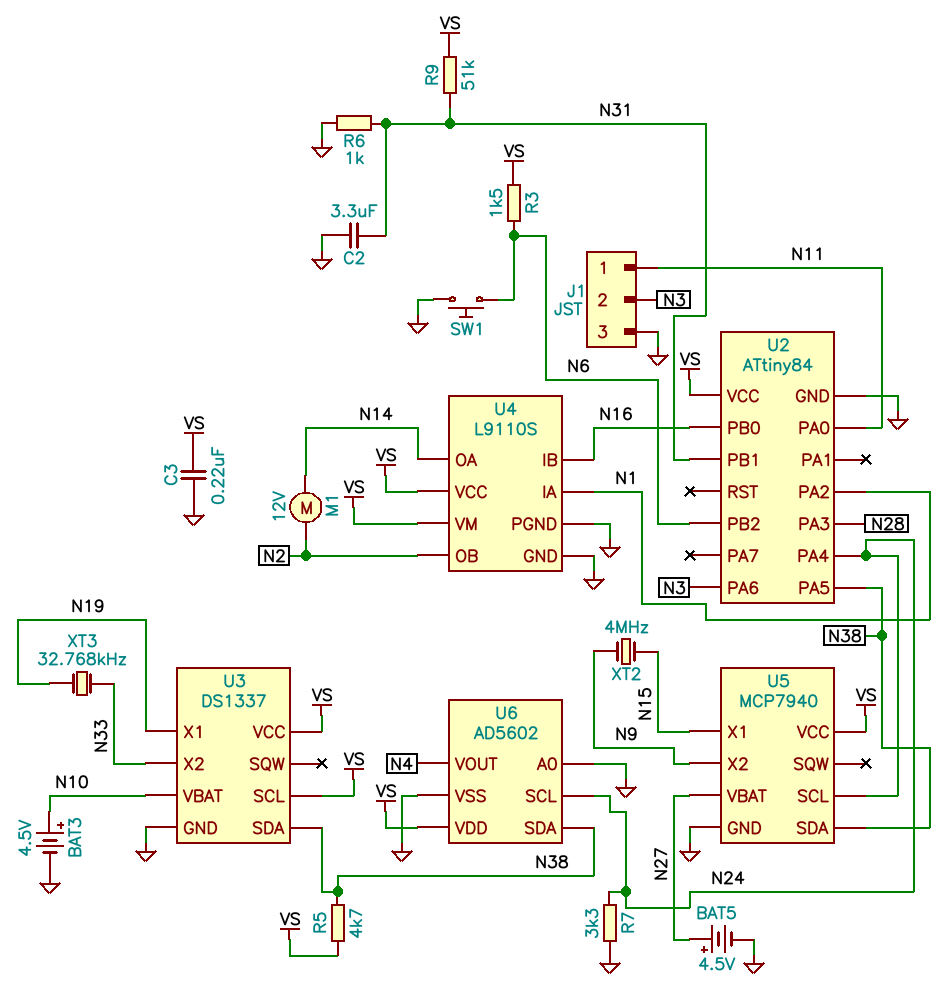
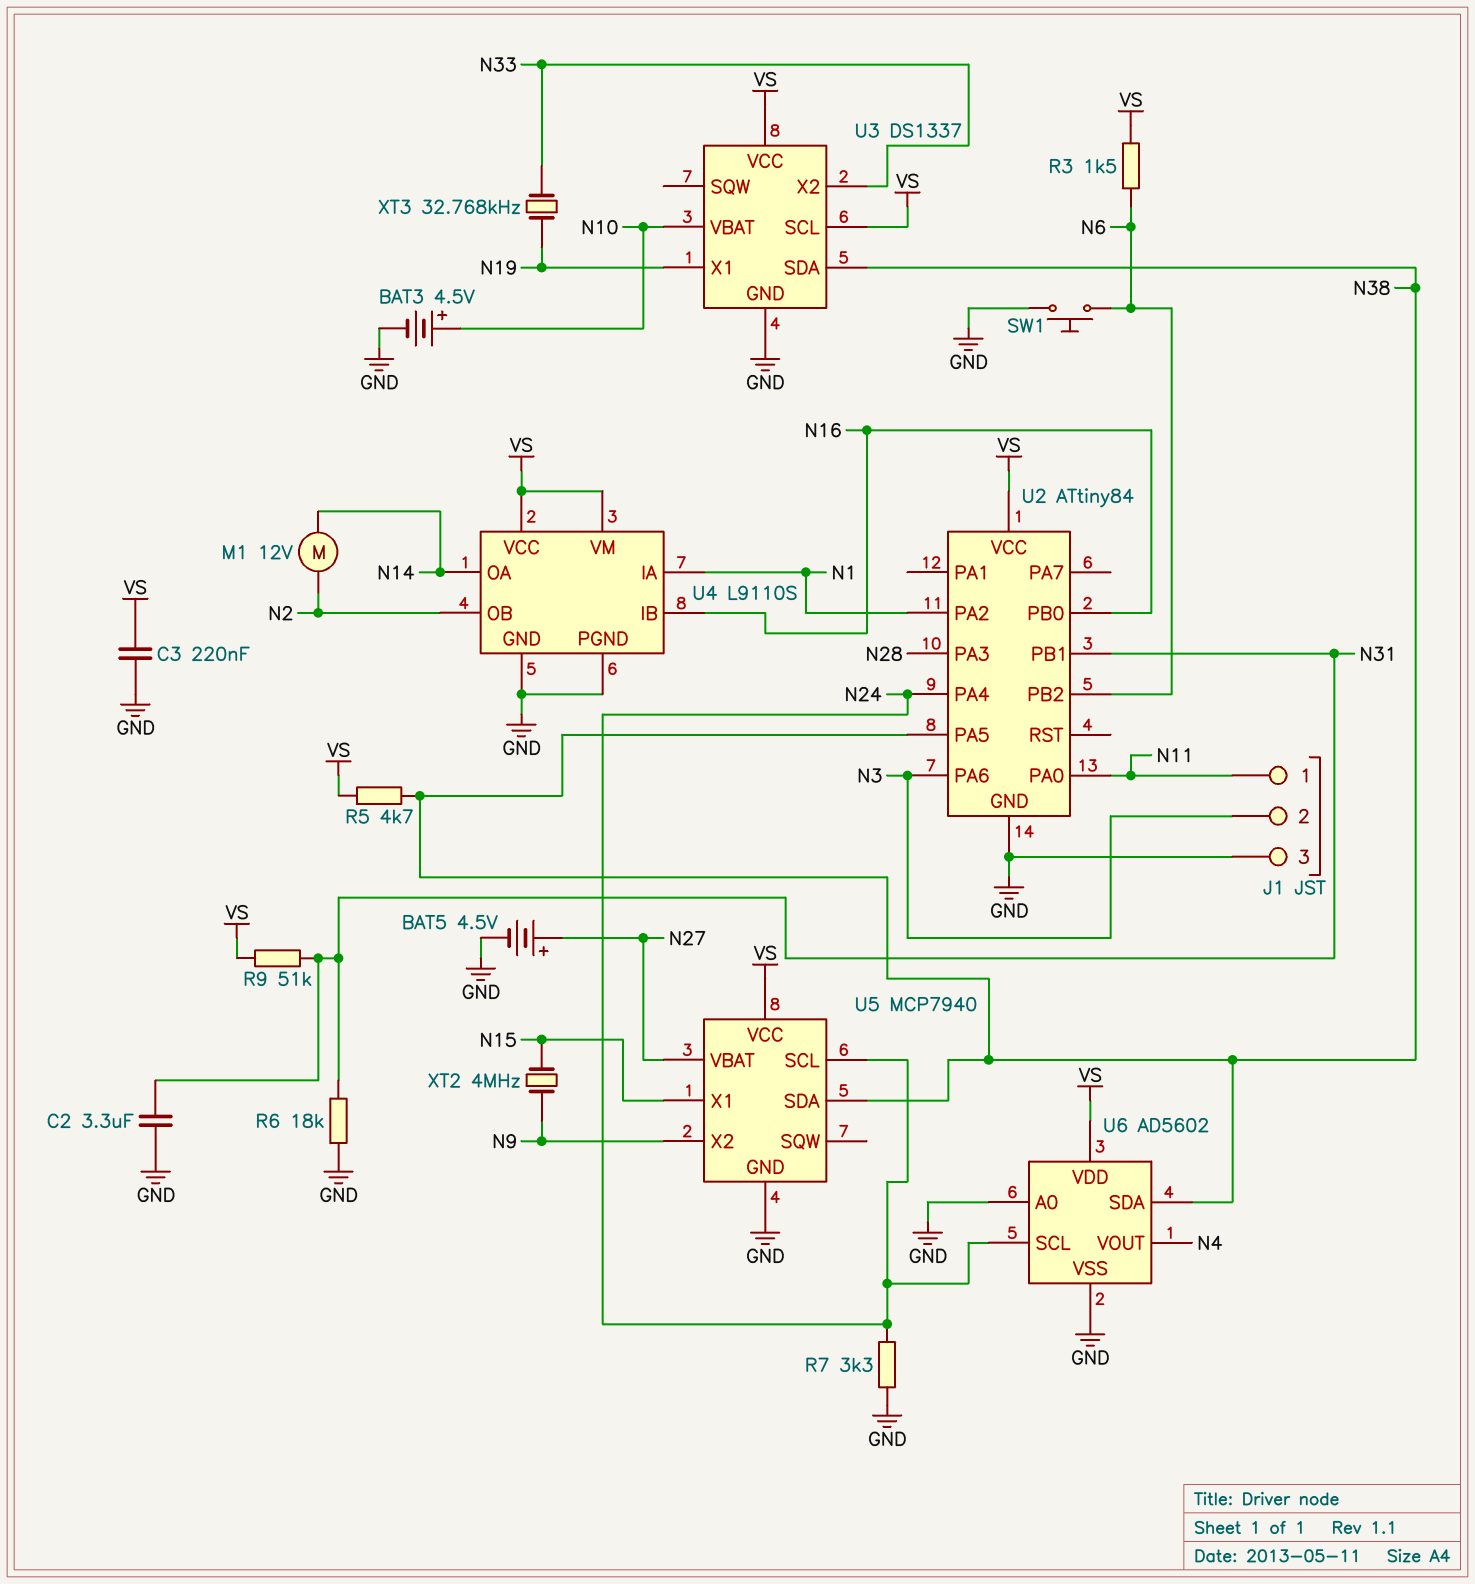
R6: 1k (GND, N31) -> 18k (GND, N31)

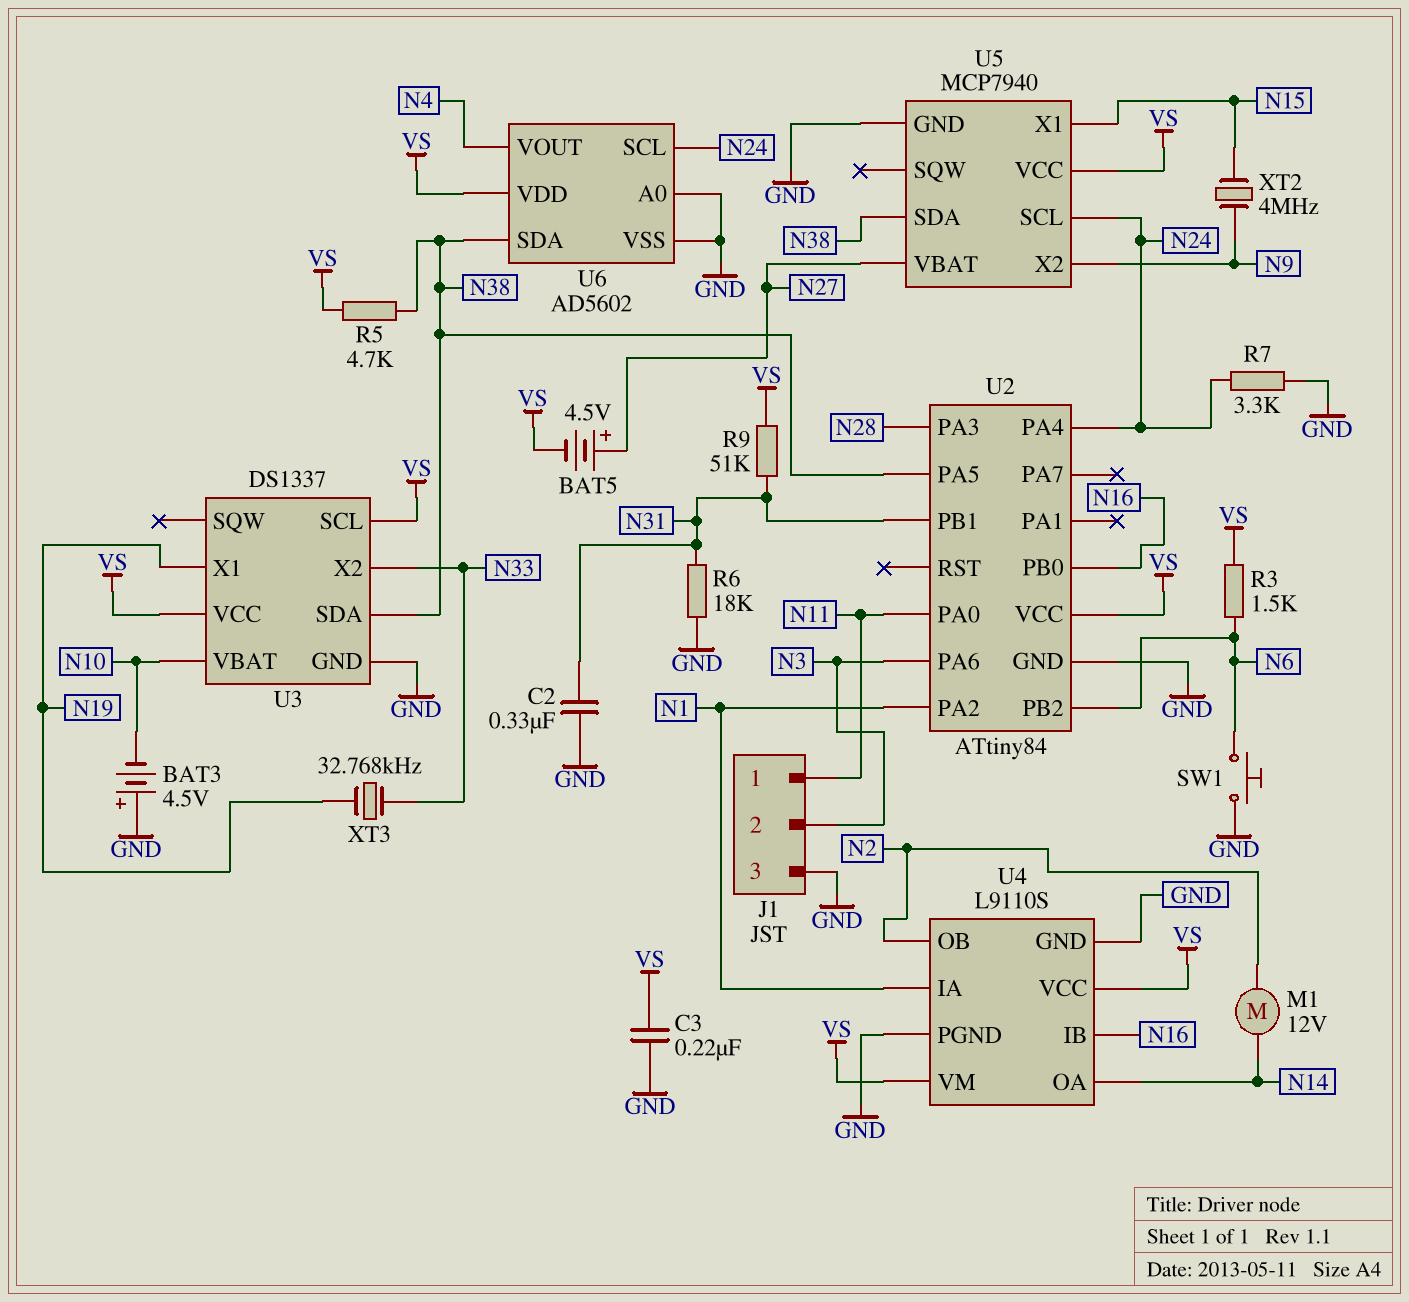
BAT3: 4.5V (plus N10, minus GND) -> 4.5V (plus GND, minus N10)
BAT5: 4.5V (plus N27, minus GND) -> 4.5V (plus N27, minus VS)
C2: 3.3uF (GND, N31) -> 330nF (GND, N31)

